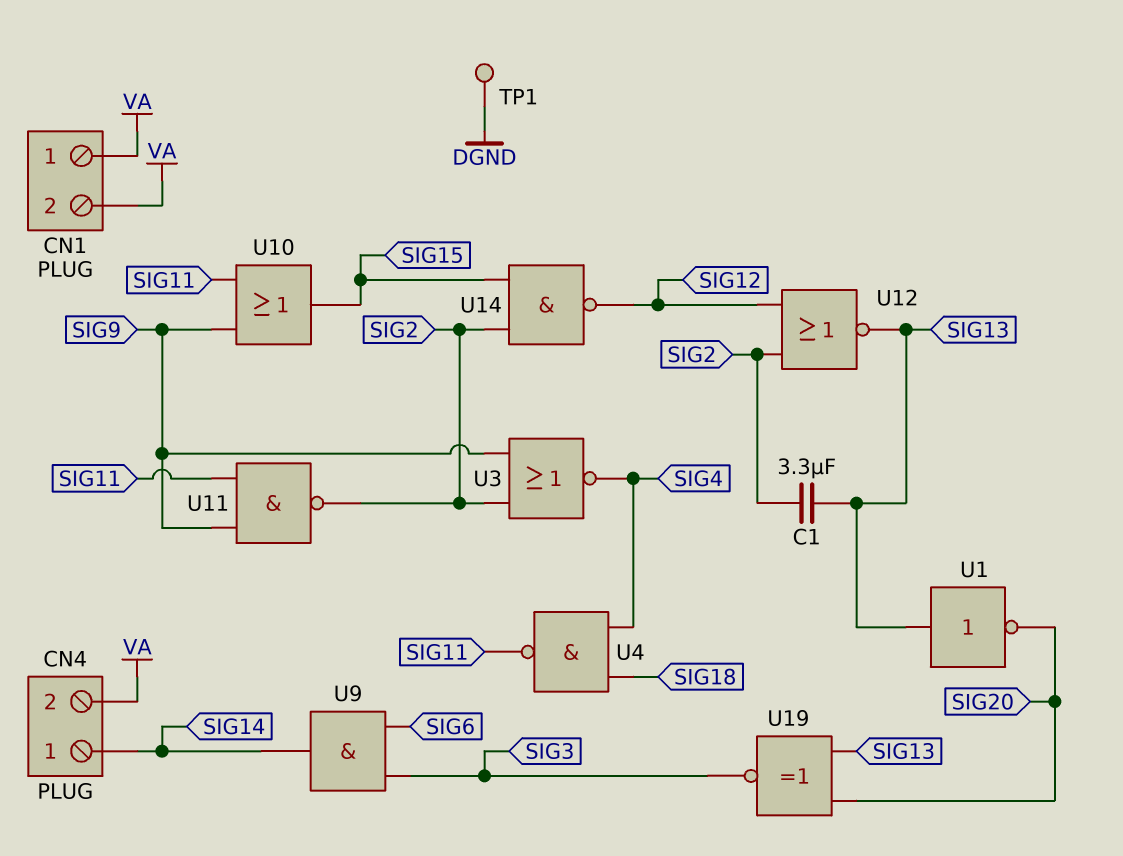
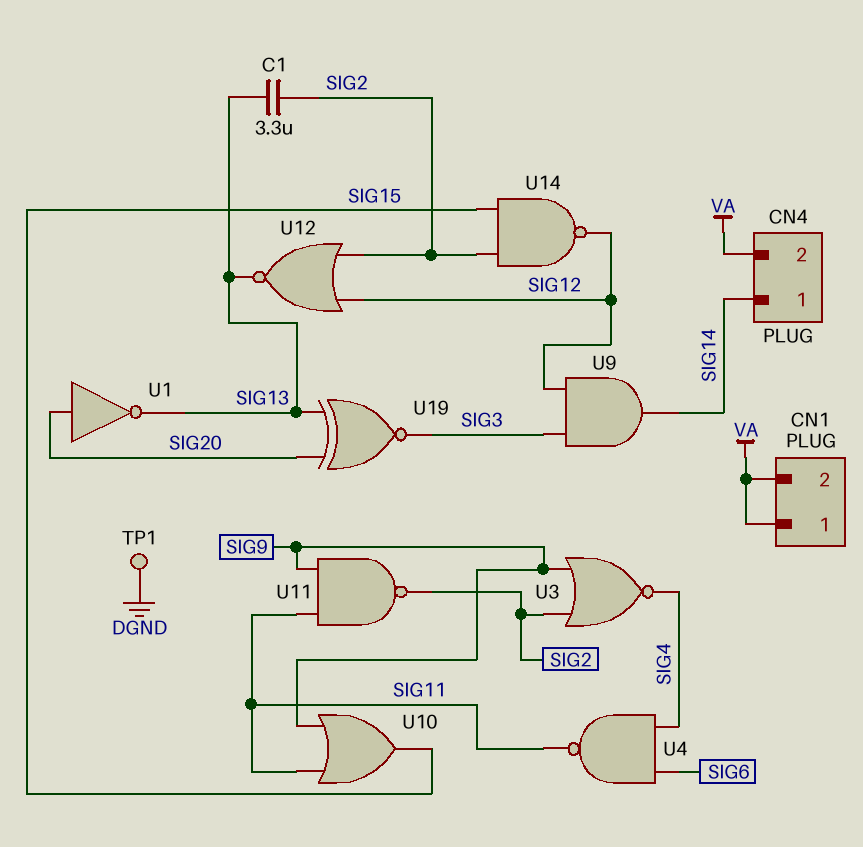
U1: NOT (in SIG13, out SIG20) -> NOT (in SIG20, out SIG13)
U4: NAND (in SIG4, in SIG18, out SIG11) -> NAND (in SIG4, in SIG6, out SIG11)
U9: AND (in SIG3, in SIG6, out SIG14) -> AND (in SIG3, in SIG12, out SIG14)

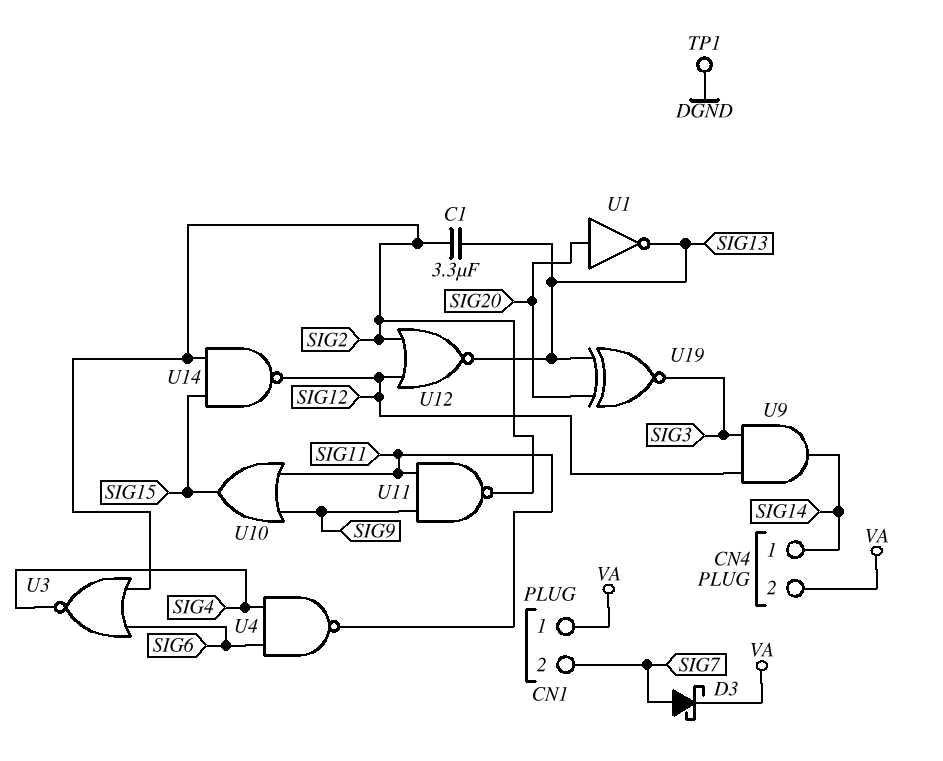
CN1 pin 2: VA -> SIG7
D3: none -> schottky (A SIG7, K VA)
U3: NOR (in SIG2, in SIG9, out SIG4) -> NOR (in SIG2, in SIG6, out SIG4)

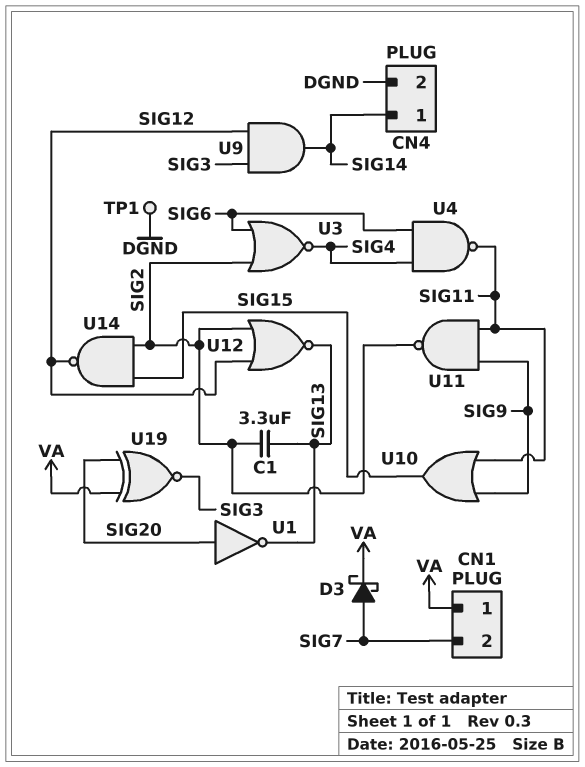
CN4 pin 2: VA -> DGND
U19: XNOR (in SIG13, in SIG20, out SIG3) -> XNOR (in SIG20, in VA, out SIG3)

